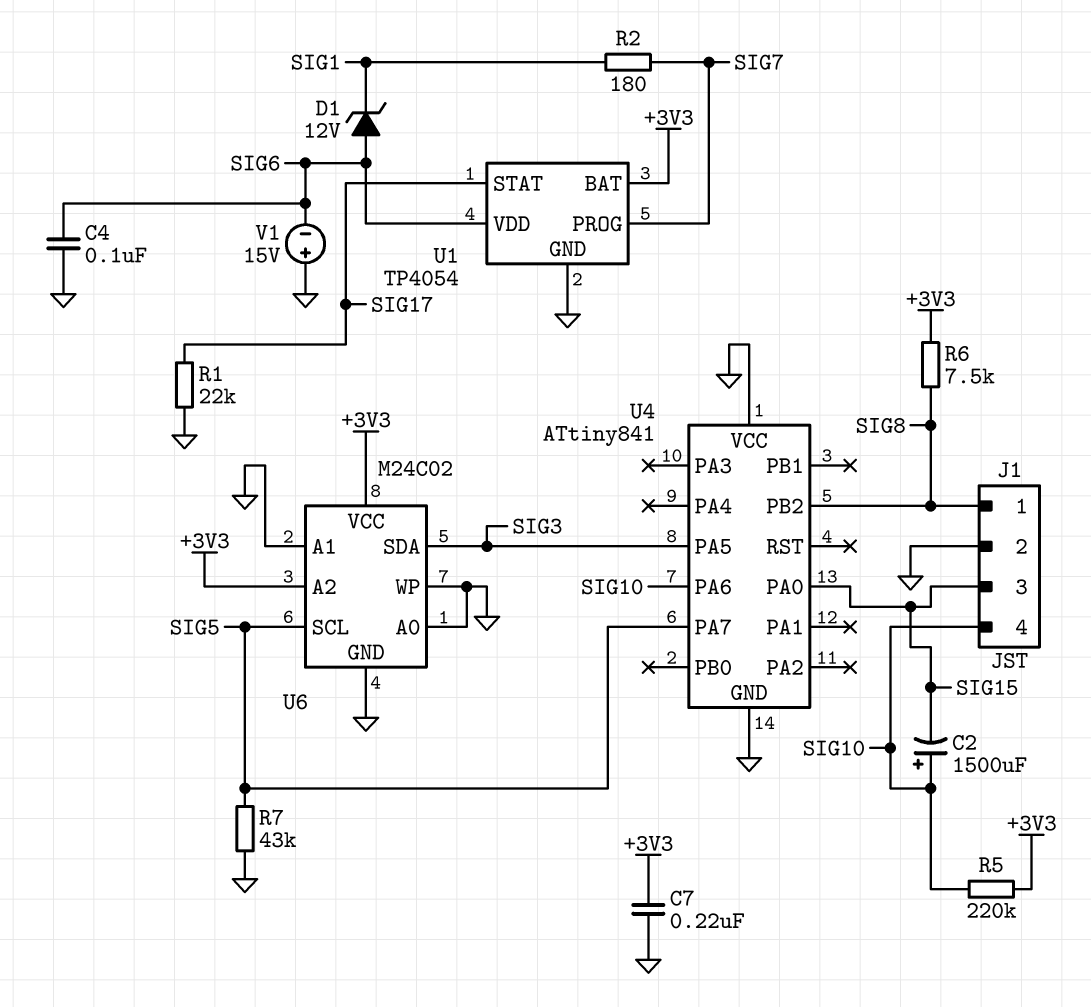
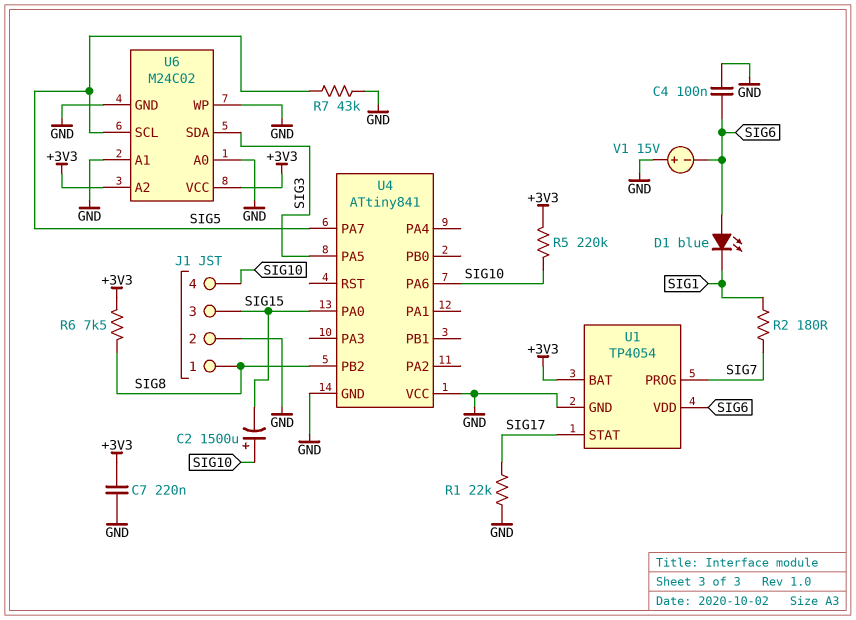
D1: zener 12V (A SIG6, K SIG1) -> LED blue (A SIG6, K SIG1)

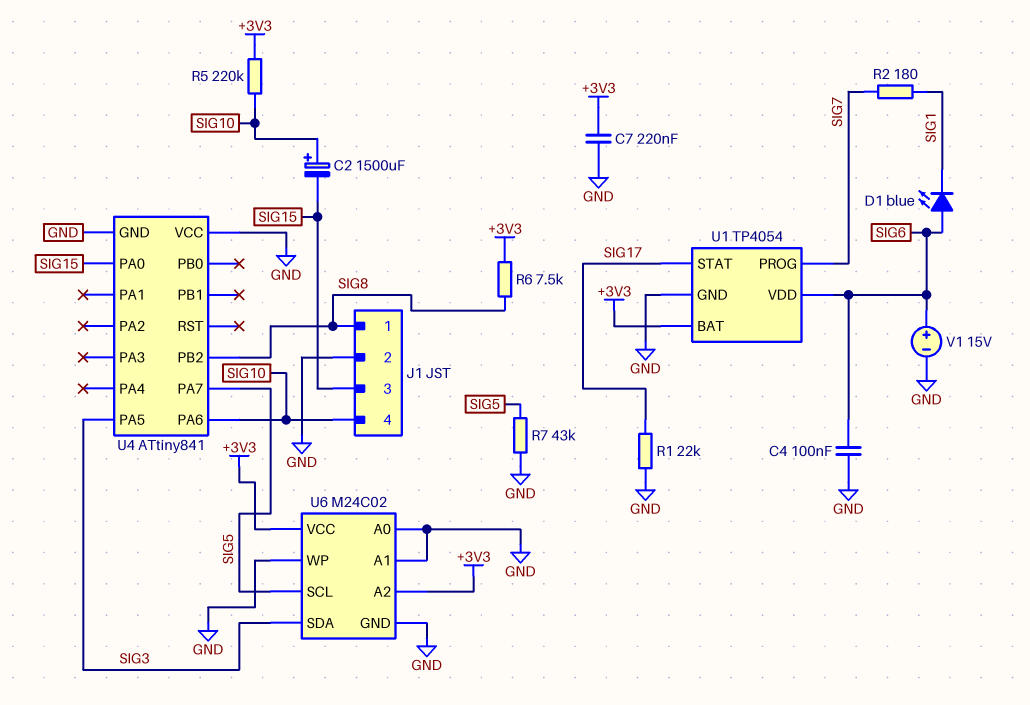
V1: 15V (plus GND, minus SIG6) -> 15V (plus SIG6, minus GND)

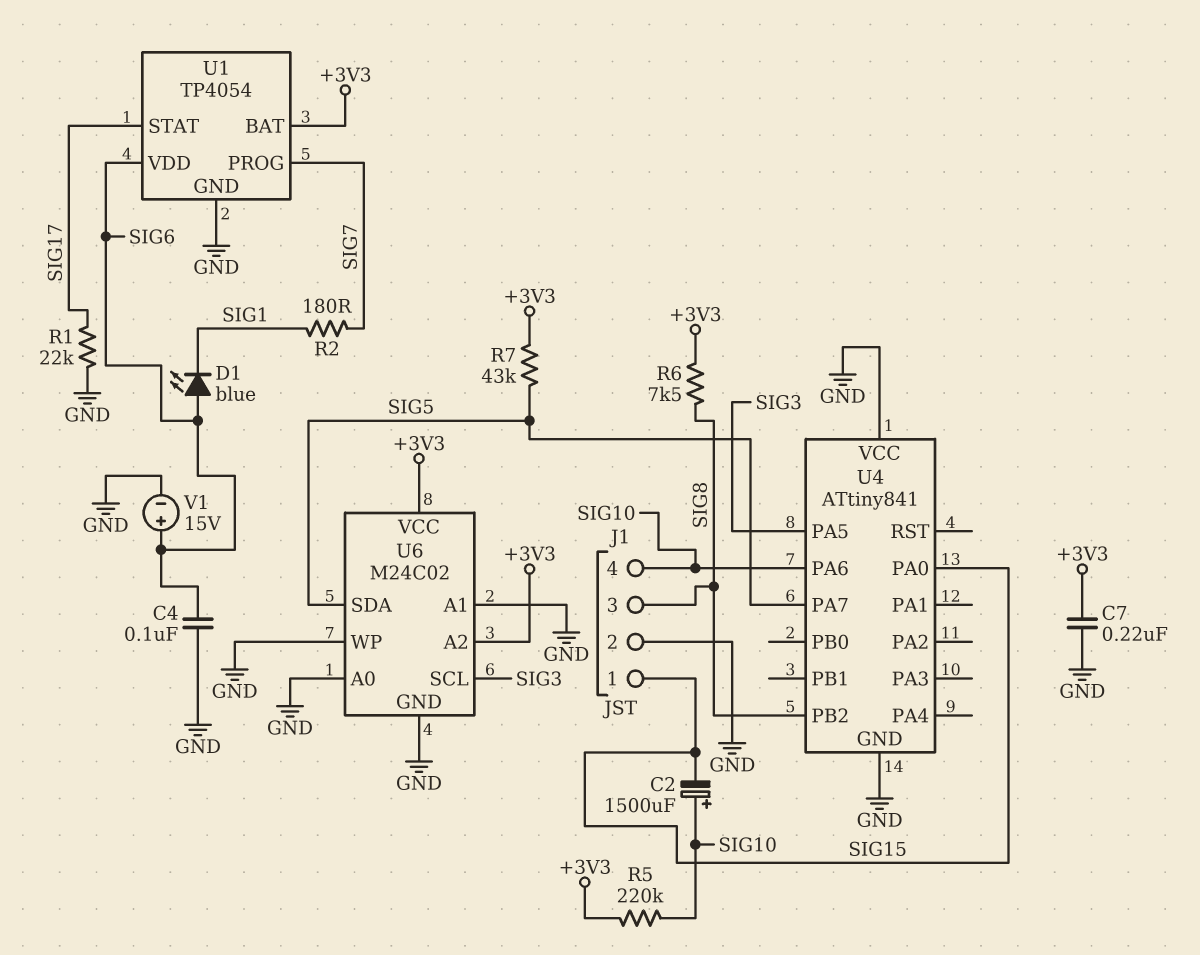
J1 pin 1: SIG8 -> SIG15
J1 pin 3: SIG15 -> SIG8
R7: 43k (GND, SIG5) -> 43k (+3V3, SIG5)
U6 pin SCL: SIG5 -> SIG3
U6 pin SDA: SIG3 -> SIG5

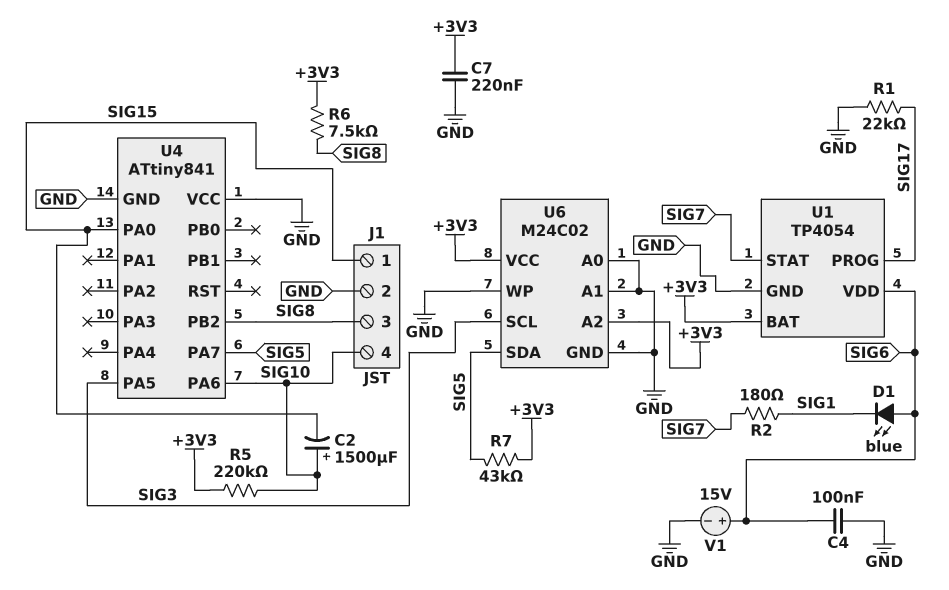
U1 pin PROG: SIG7 -> SIG17
U1 pin STAT: SIG17 -> SIG7

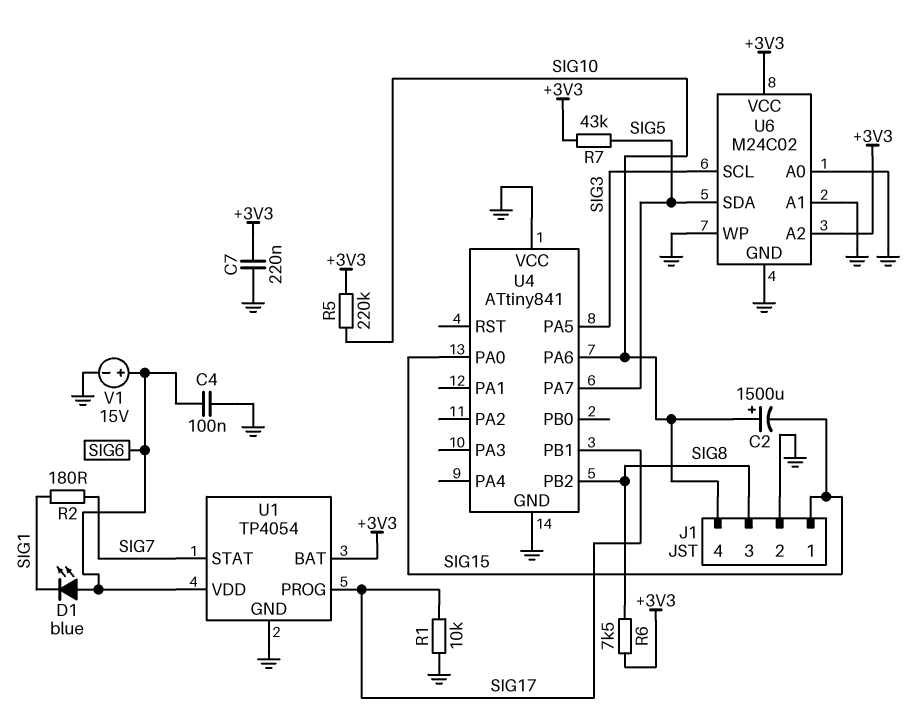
R1: 22k (GND, SIG17) -> 10k (GND, SIG17)
U4 pin PB1: none -> SIG17

